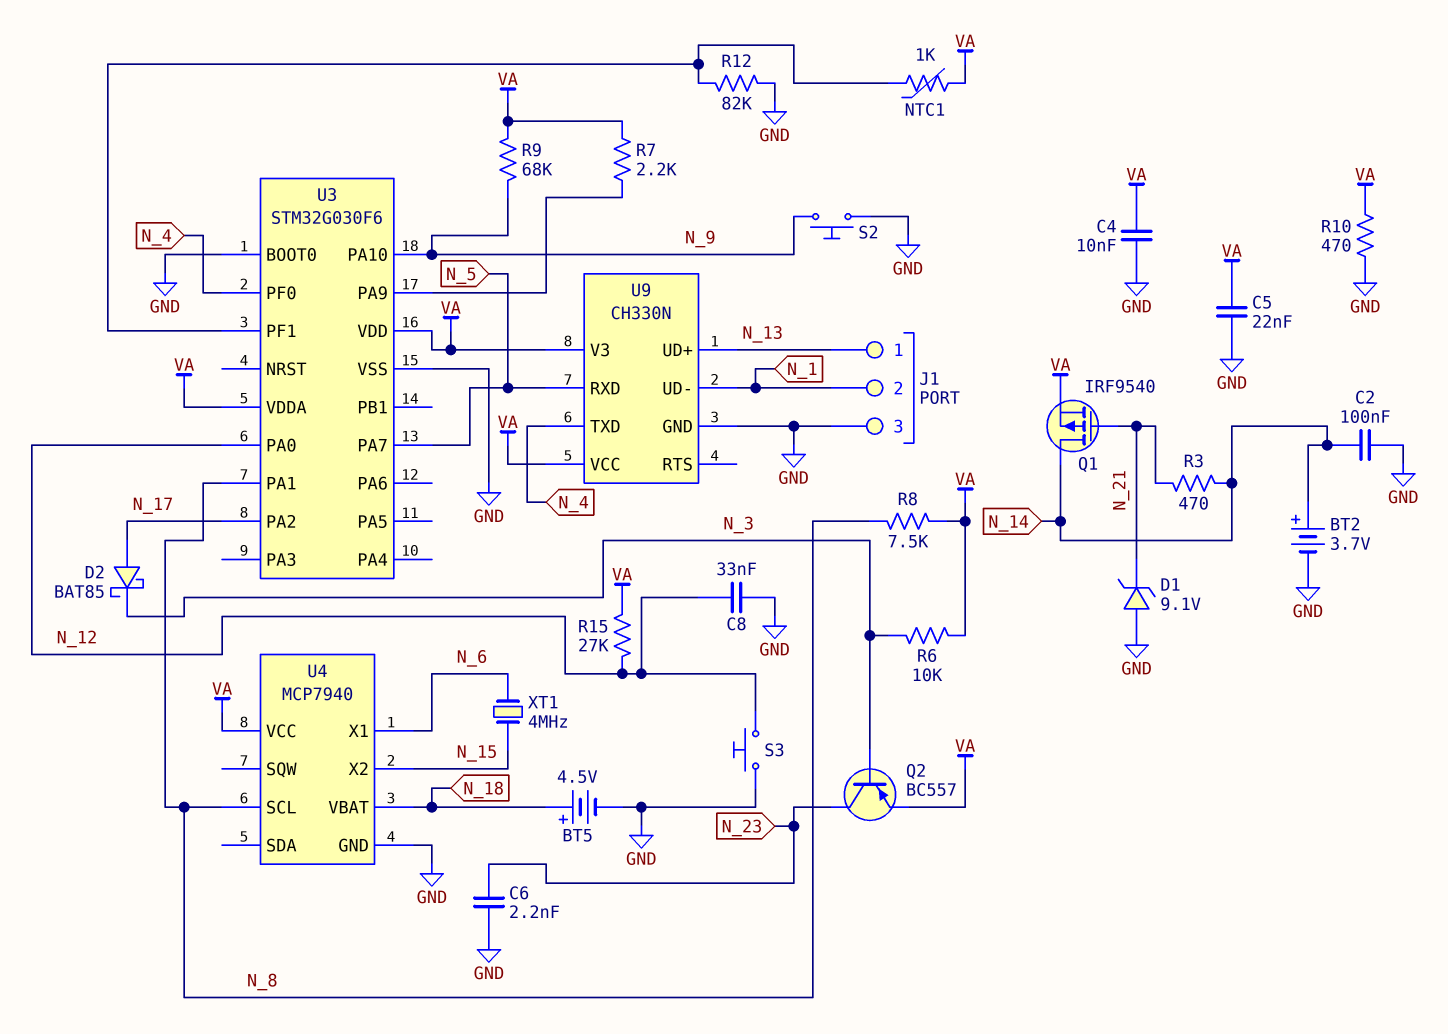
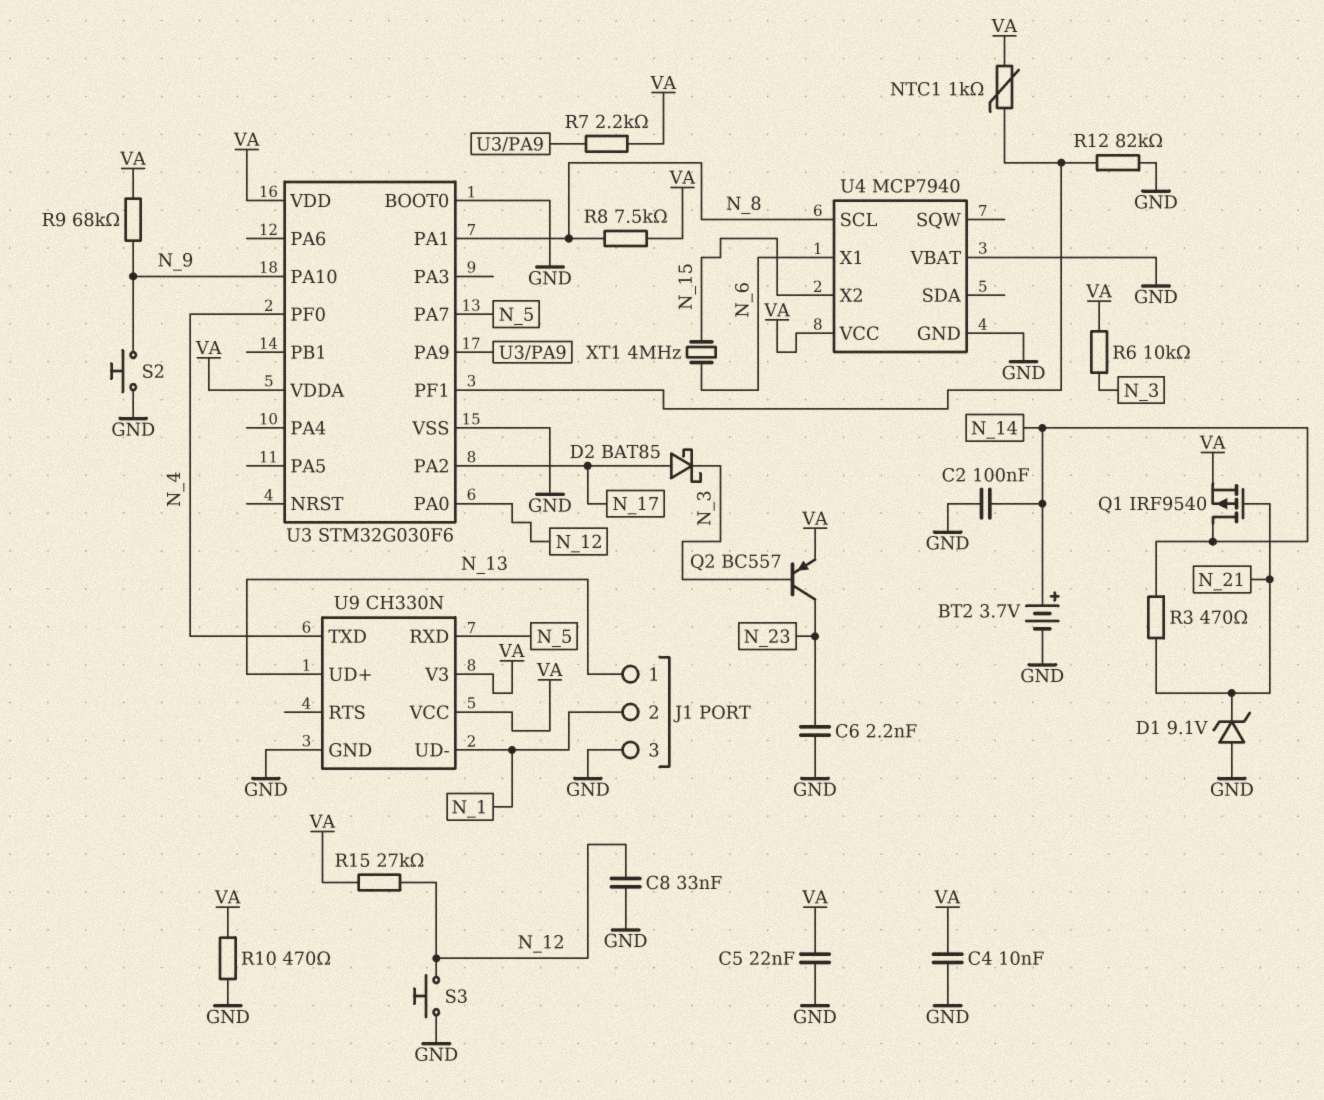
BT5: 4.5V (plus N_18, minus GND) -> none
U4 pin VBAT: N_18 -> GND

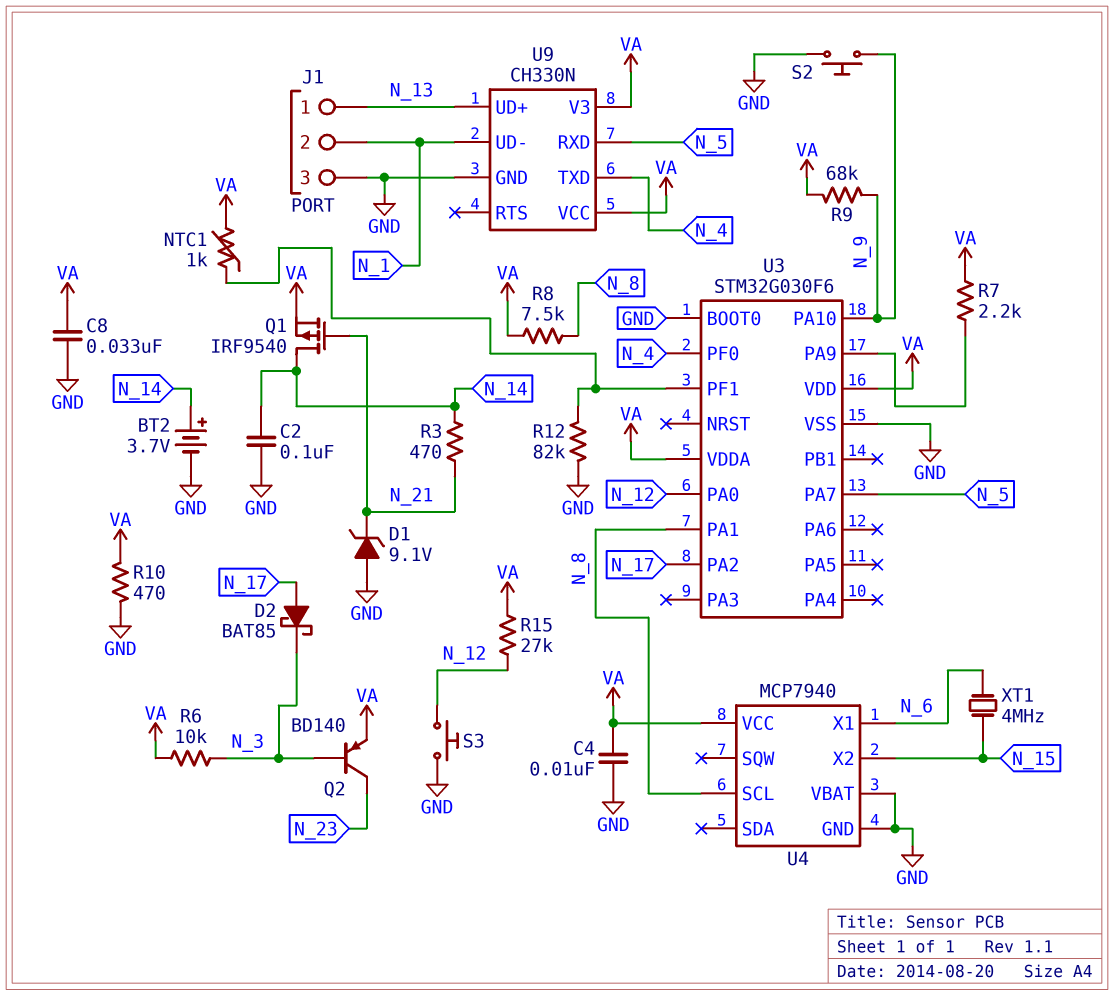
C5: 22nF (GND, VA) -> none
C6: 2.2nF (GND, N_23) -> none
C8: 33nF (GND, N_12) -> 33nF (GND, VA)
Q2: PNP BC557 (B N_3, C N_23, E VA) -> PNP BD140 (B N_3, C N_23, E VA)

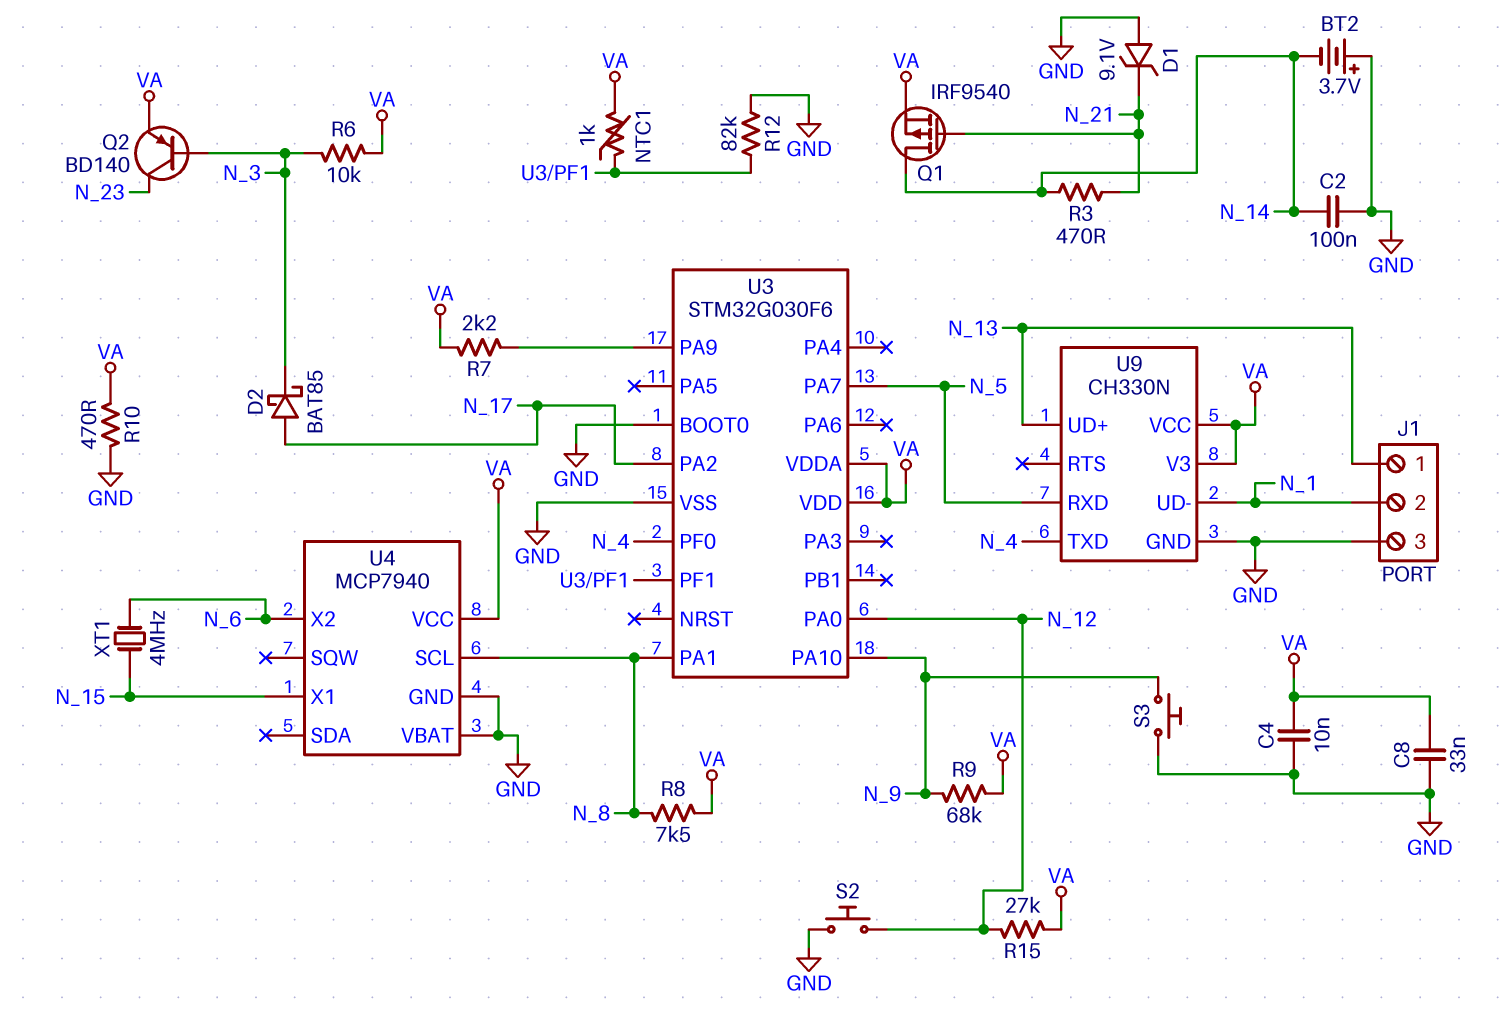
BT2: 3.7V (plus N_14, minus GND) -> 3.7V (plus GND, minus N_14)
S2: button (GND, N_9) -> button (GND, N_12)
S3: button (GND, N_12) -> button (GND, N_9)
U4 pin X1: N_6 -> N_15
U4 pin X2: N_15 -> N_6

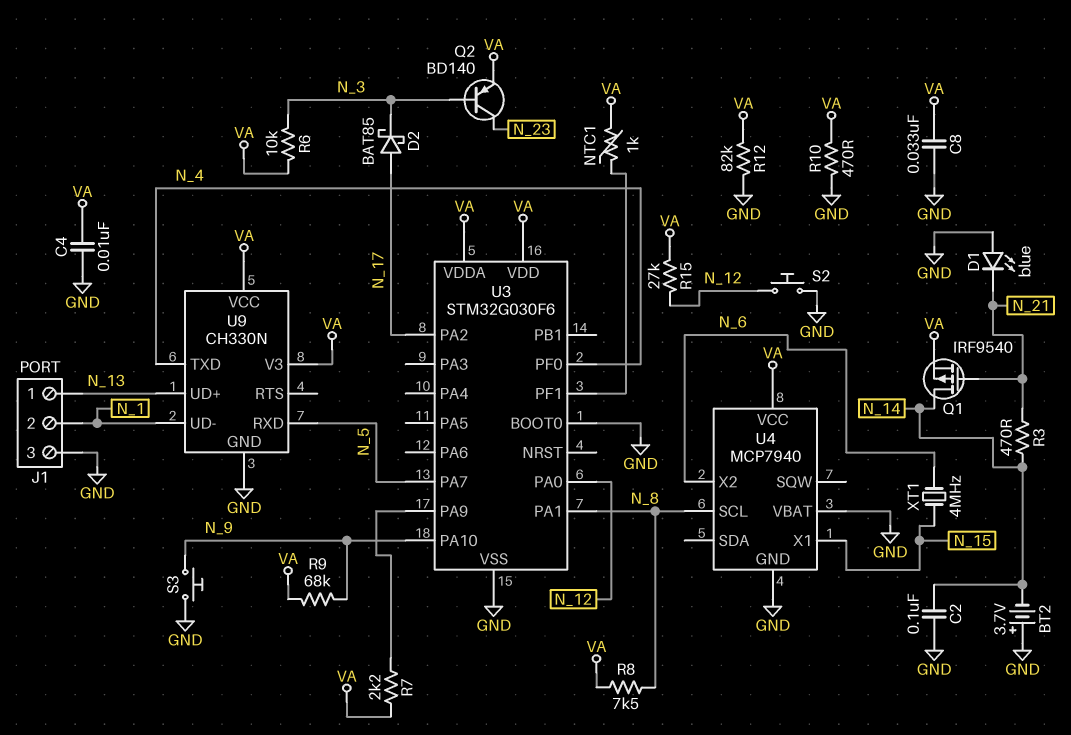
D1: zener 9.1V (A GND, K N_21) -> LED blue (A GND, K N_21)
R12: 82k (GND, U3/PF1) -> 82k (GND, VA)

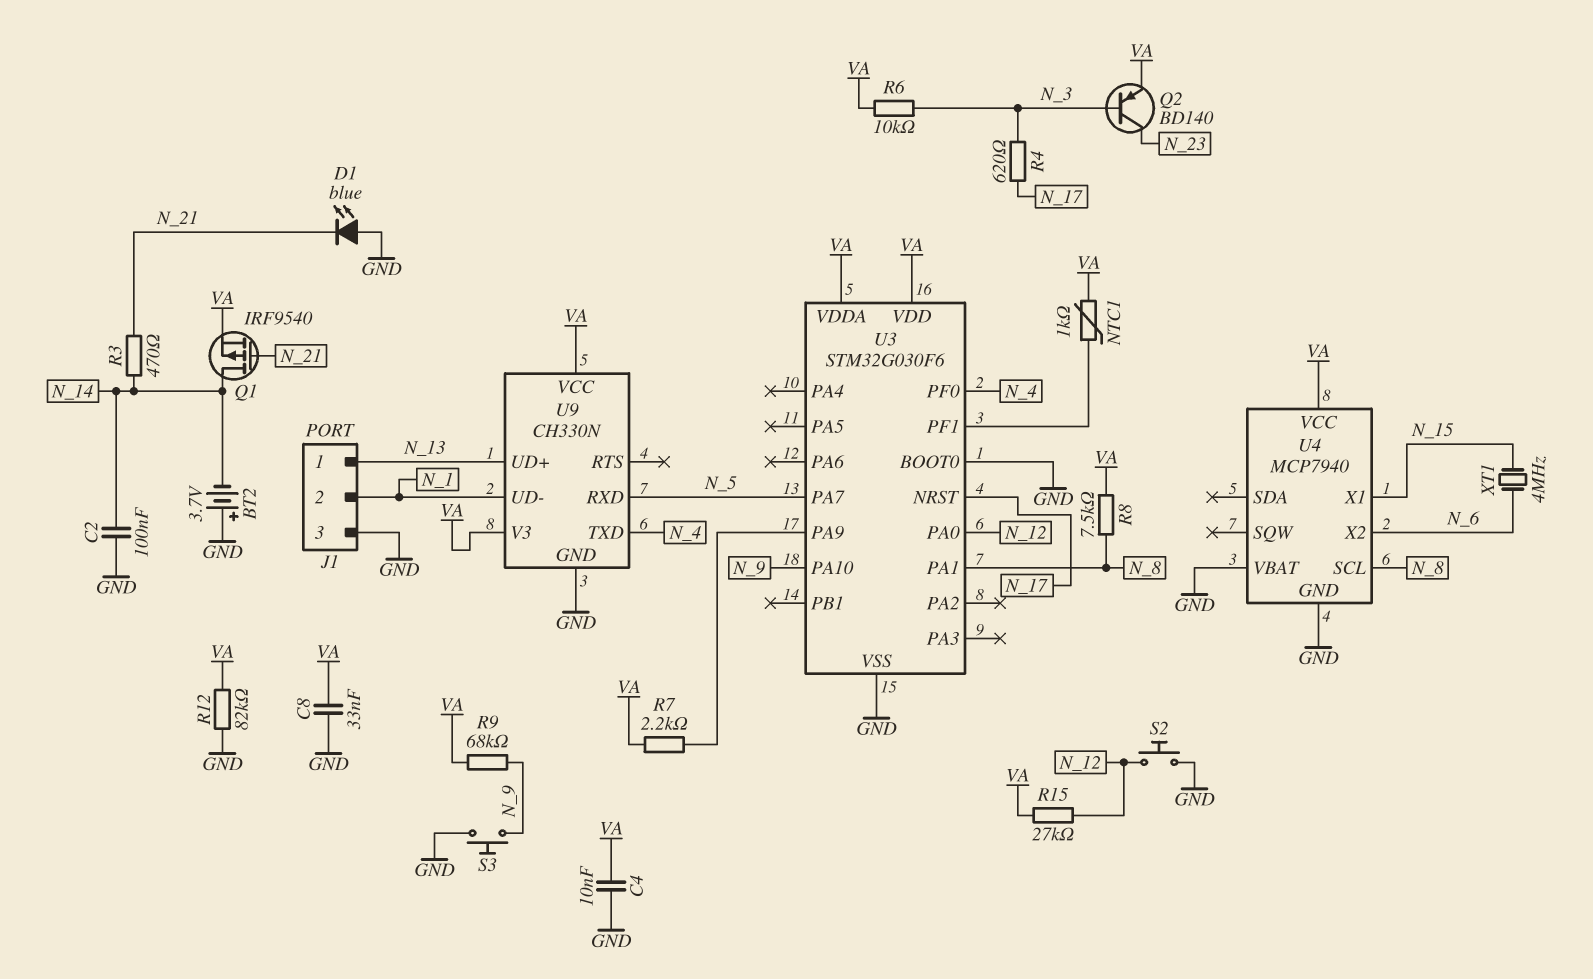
D2: schottky BAT85 (A N_17, K N_3) -> none
R4: none -> 620 (N_3, N_17)
R10: 470 (GND, VA) -> none
U3 pin NRST: none -> N_17
U3 pin PA2: N_17 -> none

